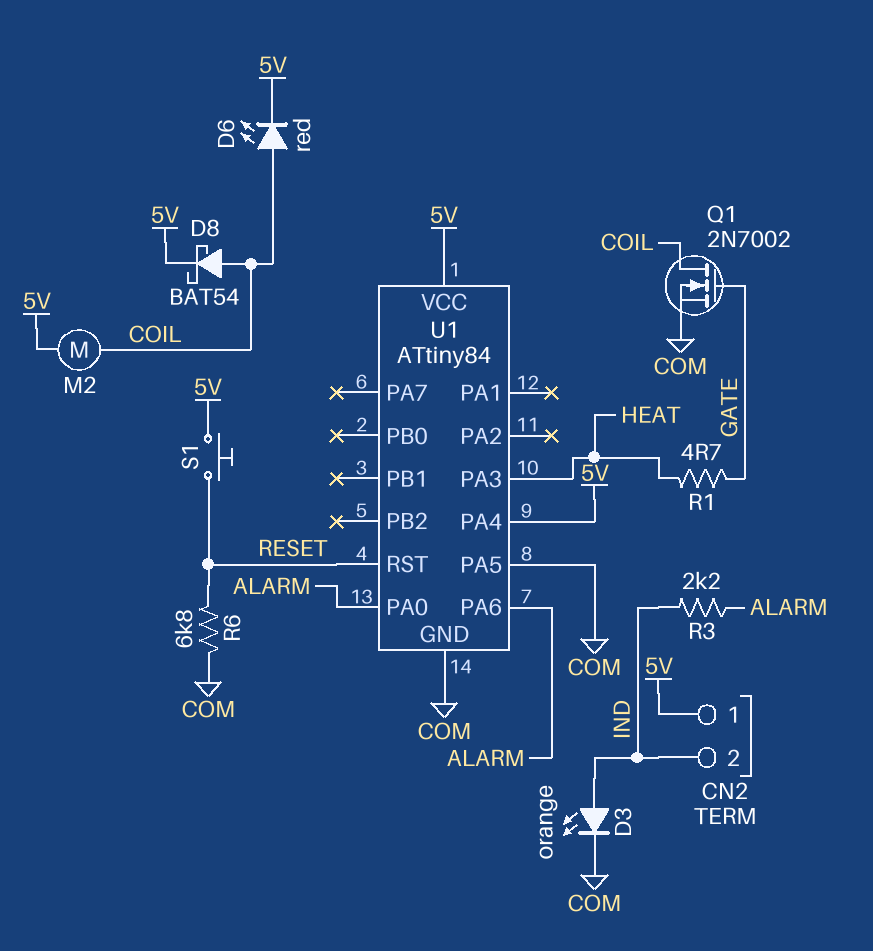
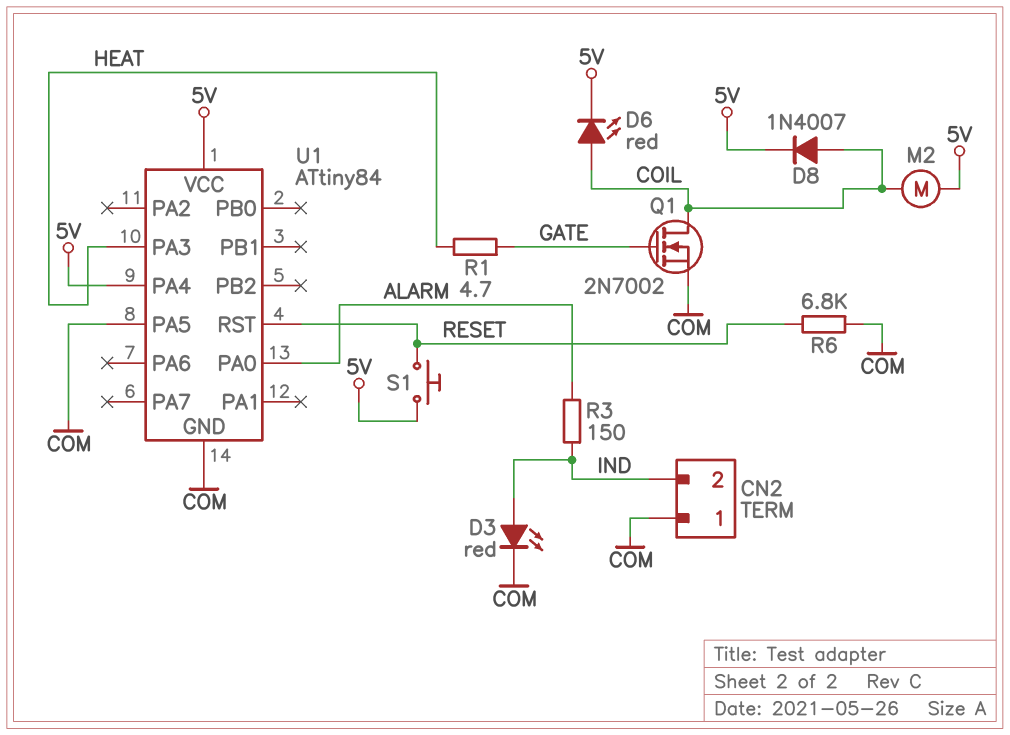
CN2 pin 1: 5V -> COM
D3: LED orange (A IND, K COM) -> LED red (A IND, K COM)
D8: schottky BAT54 (A COIL, K 5V) -> diode 1N4007 (A COIL, K 5V)
R3: 2.2k (ALARM, IND) -> 150 (ALARM, IND)
U1 pin PA6: ALARM -> none

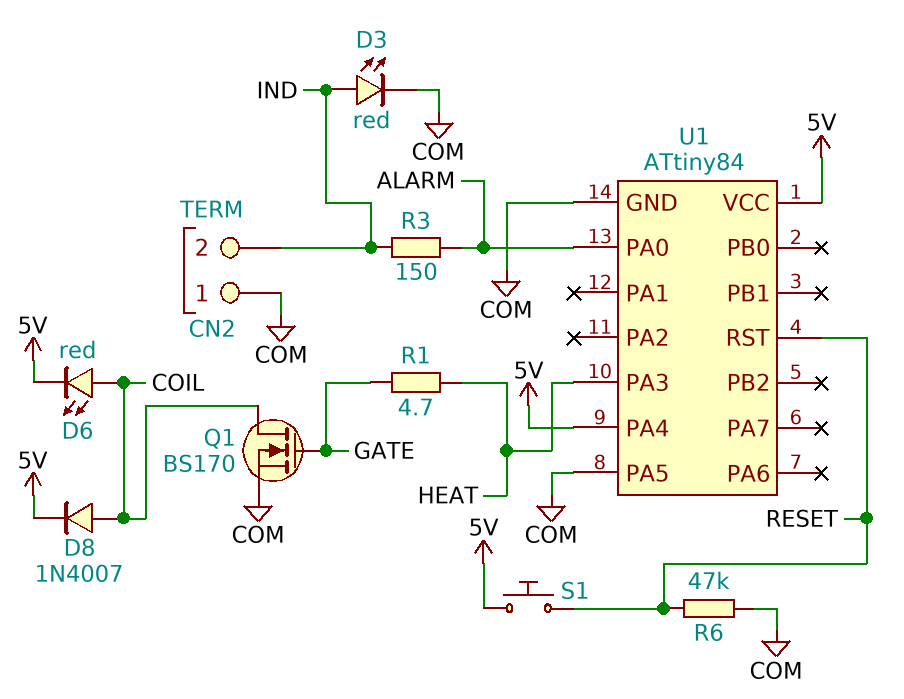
M2: motor (5V, COIL) -> none
Q1: NMOS 2N7002 (G GATE, D COIL, S COM) -> NMOS BS170 (G GATE, D COIL, S COM)
R6: 6.8k (COM, RESET) -> 47k (COM, RESET)

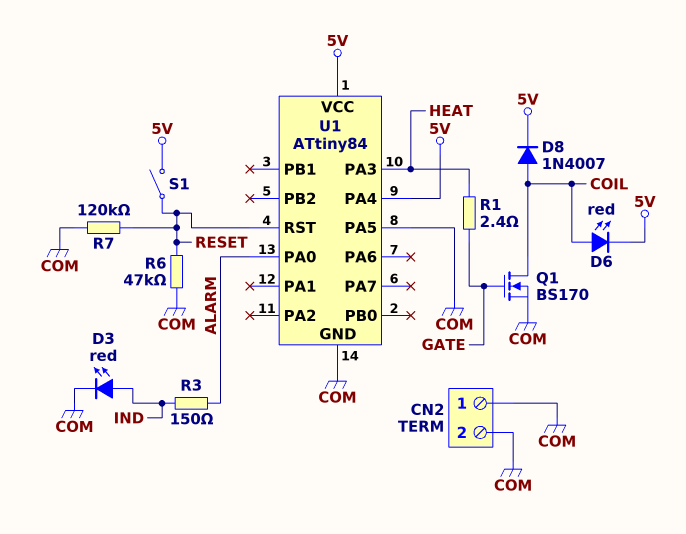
CN2 pin 2: IND -> COM
R1: 4.7 (GATE, HEAT) -> 2.4 (GATE, HEAT)
R7: none -> 120k (COM, RESET)
S1: button (5V, RESET) -> switch (5V, RESET)

